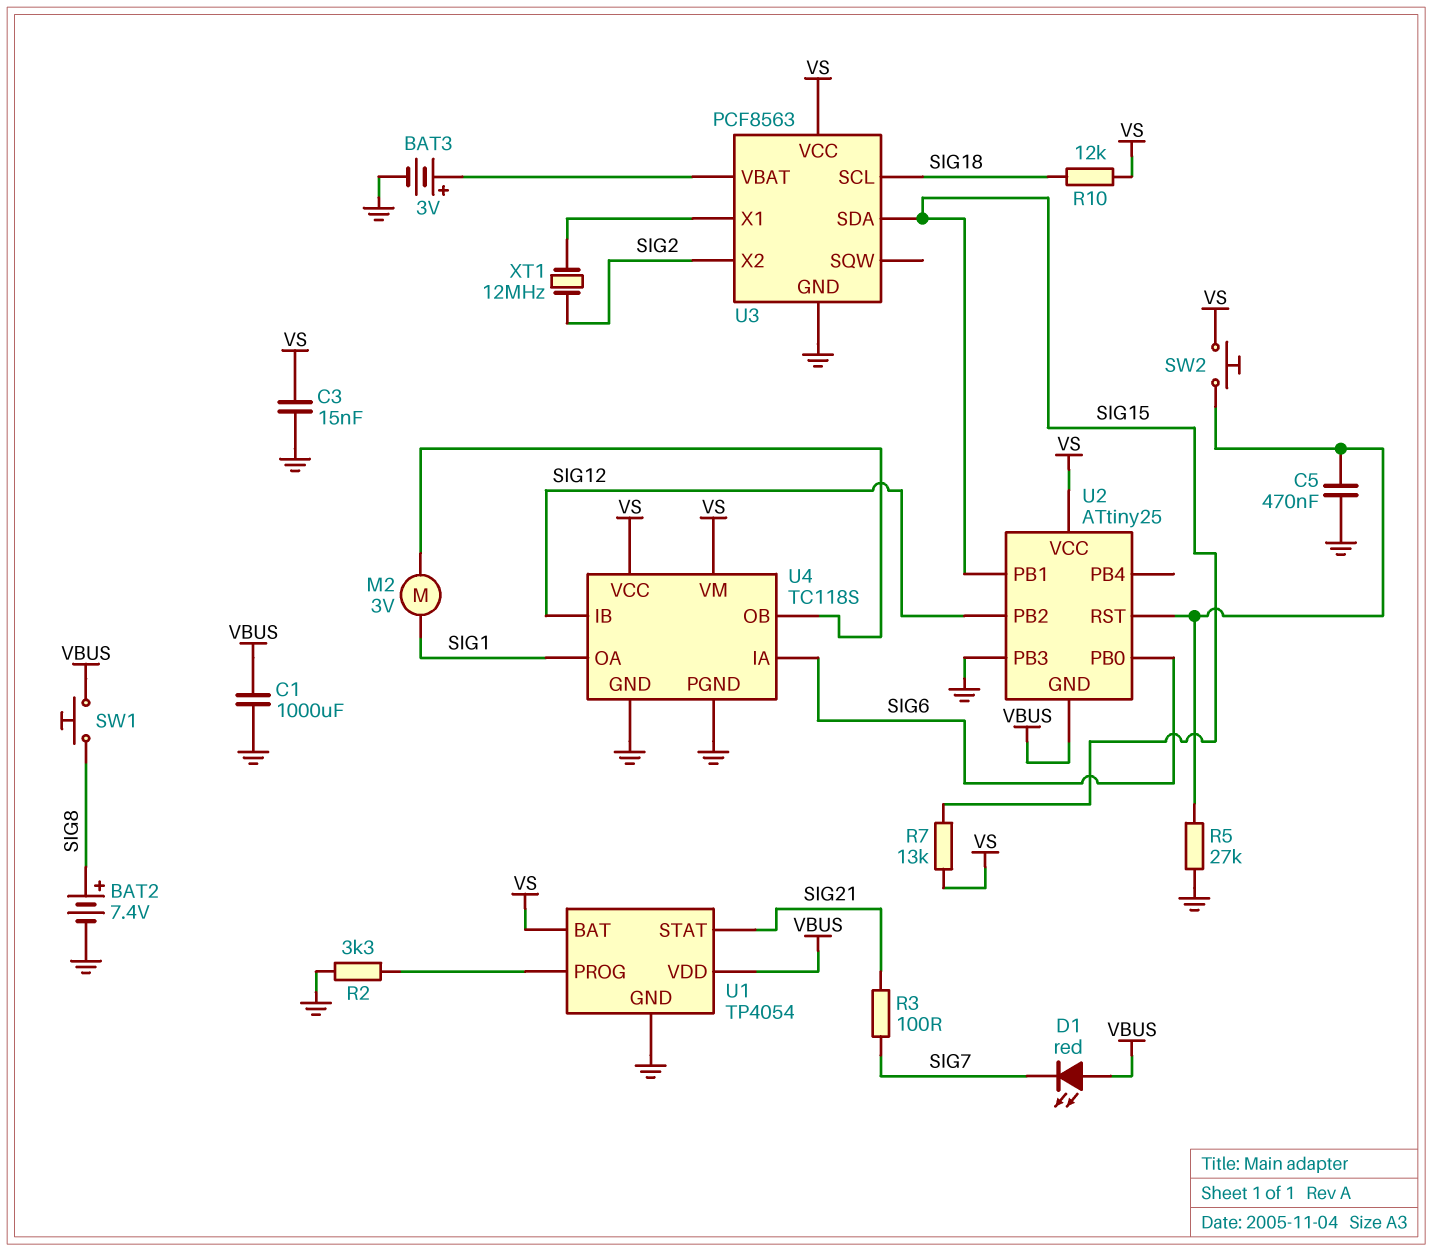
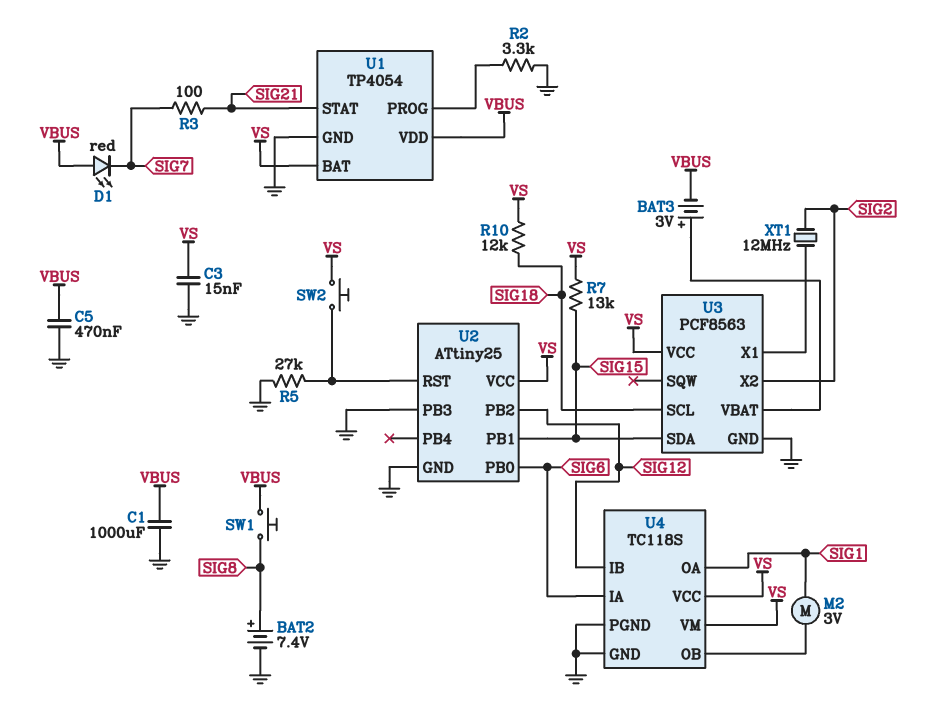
BAT3: 3V (plus U3/VBAT, minus GND) -> 3V (plus U3/VBAT, minus VBUS)
C5: 470nF (GND, U2/RST) -> 470nF (GND, VBUS)
U2 pin GND: VBUS -> GND

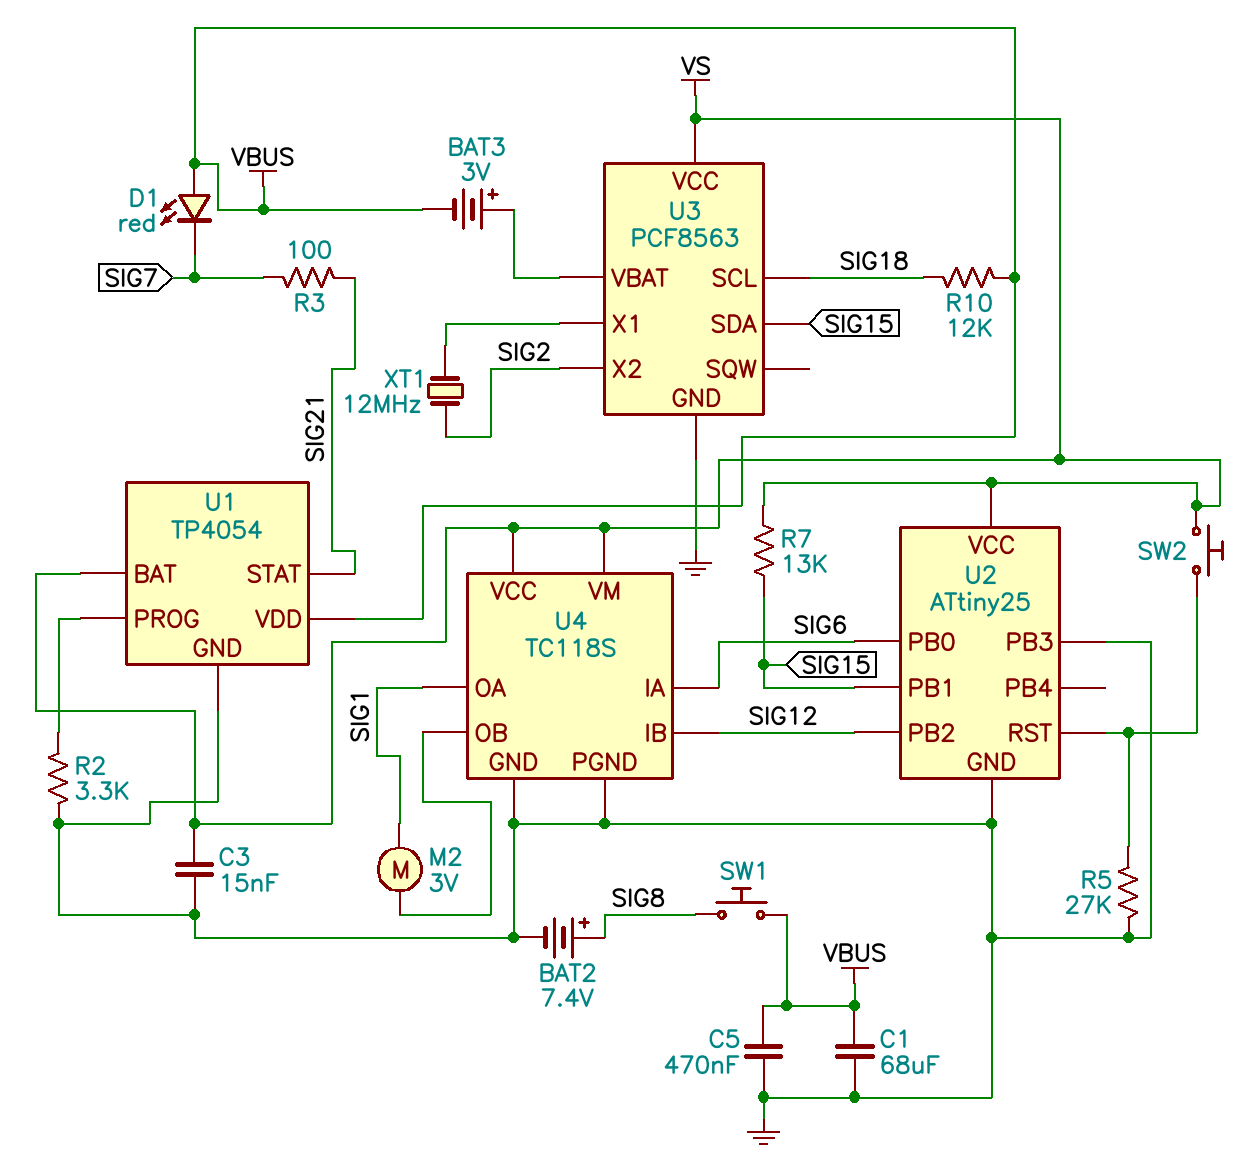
C1: 1000uF (GND, VBUS) -> 68uF (GND, VBUS)
R10: 12k (SIG18, VS) -> 12k (SIG18, VBUS)

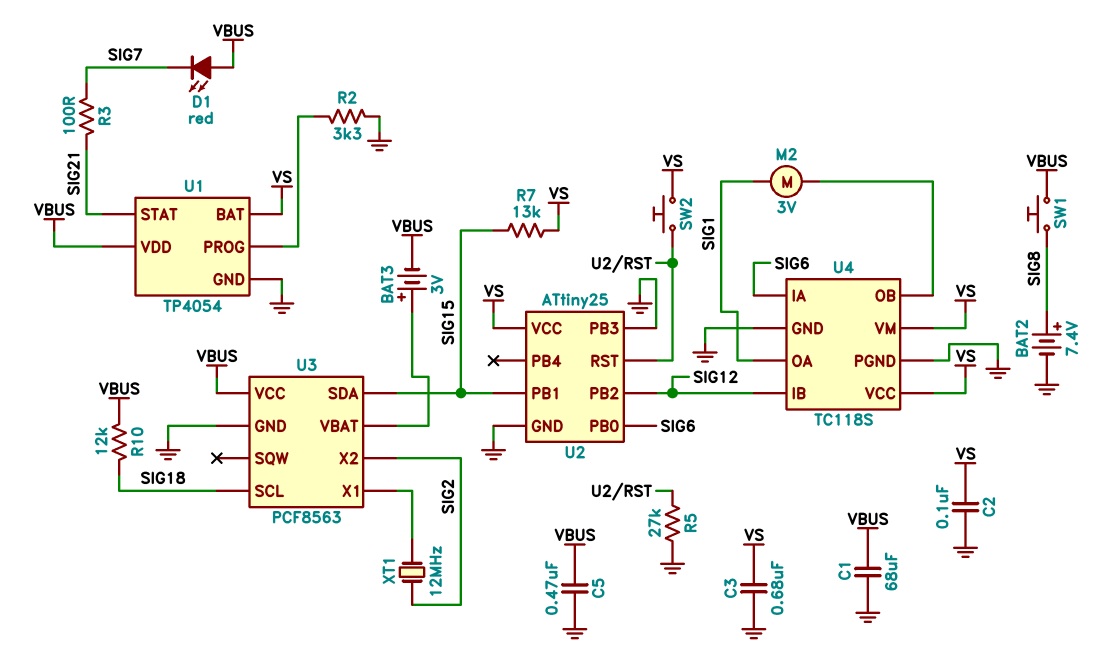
C2: none -> 100nF (GND, VS)
C3: 15nF (GND, VS) -> 680nF (GND, VS)
U3 pin VCC: VS -> VBUS

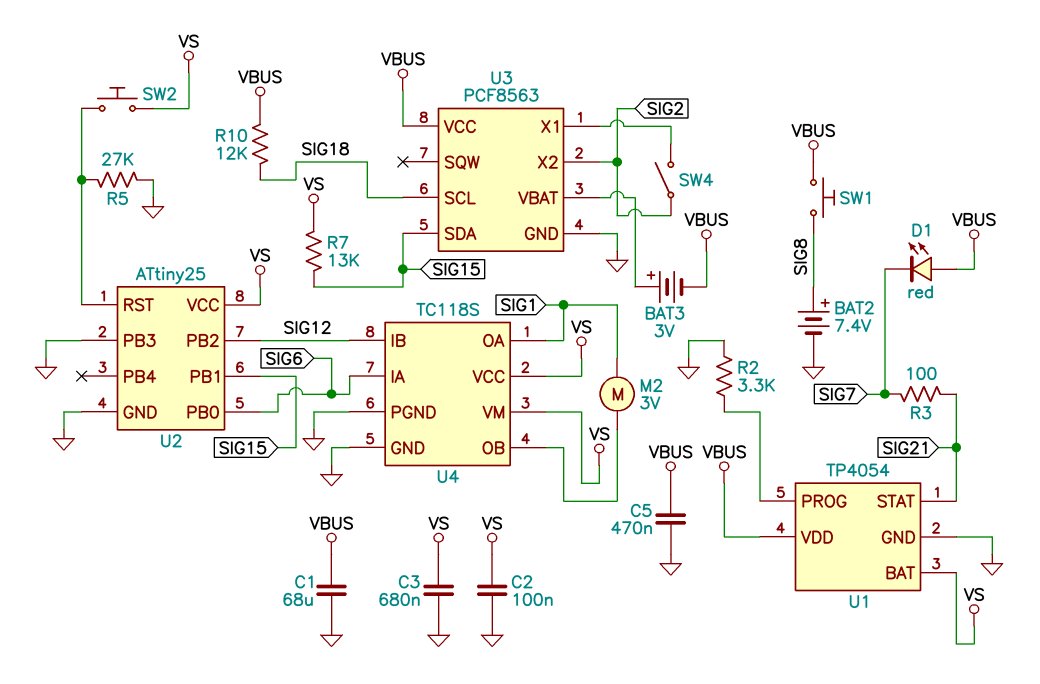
SW4: none -> switch (SIG2, U3/X1)
XT1: 12MHz (SIG2, U3/X1) -> none

